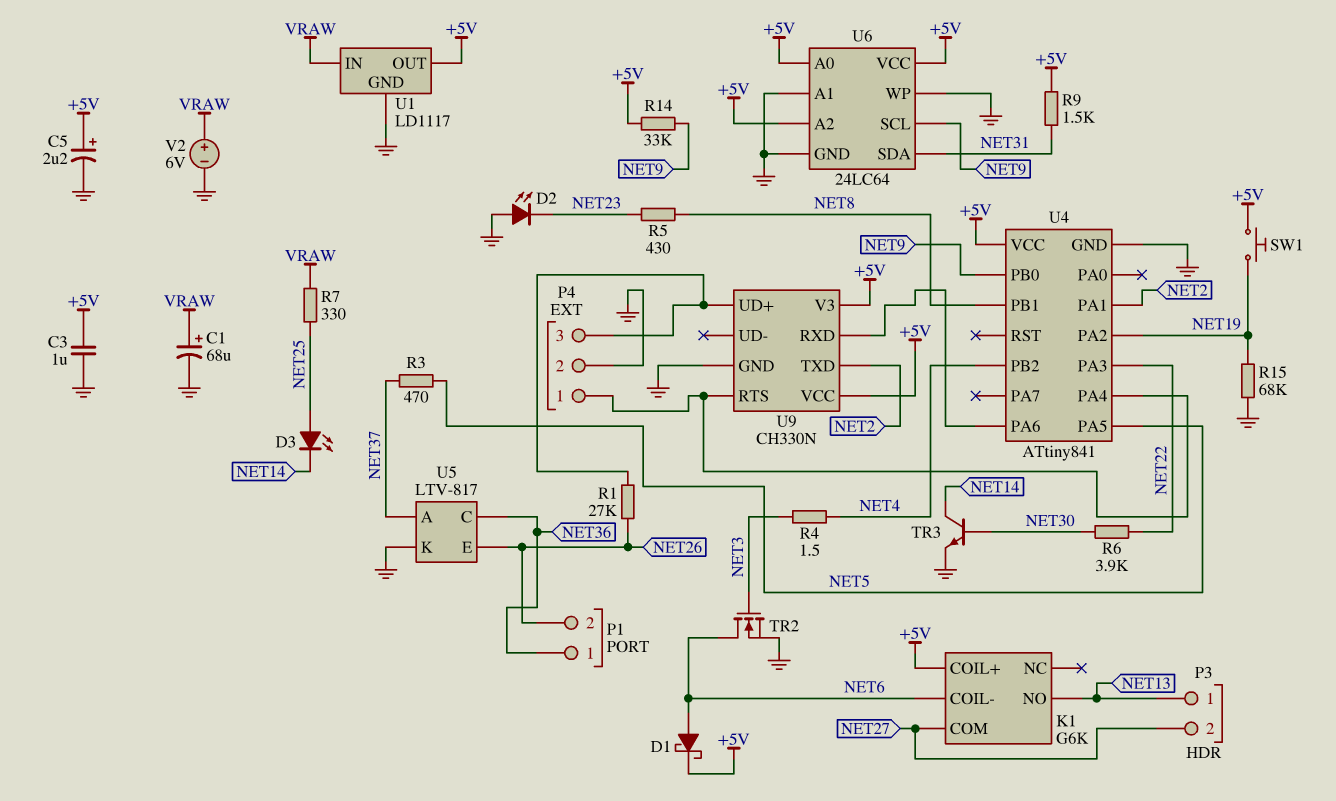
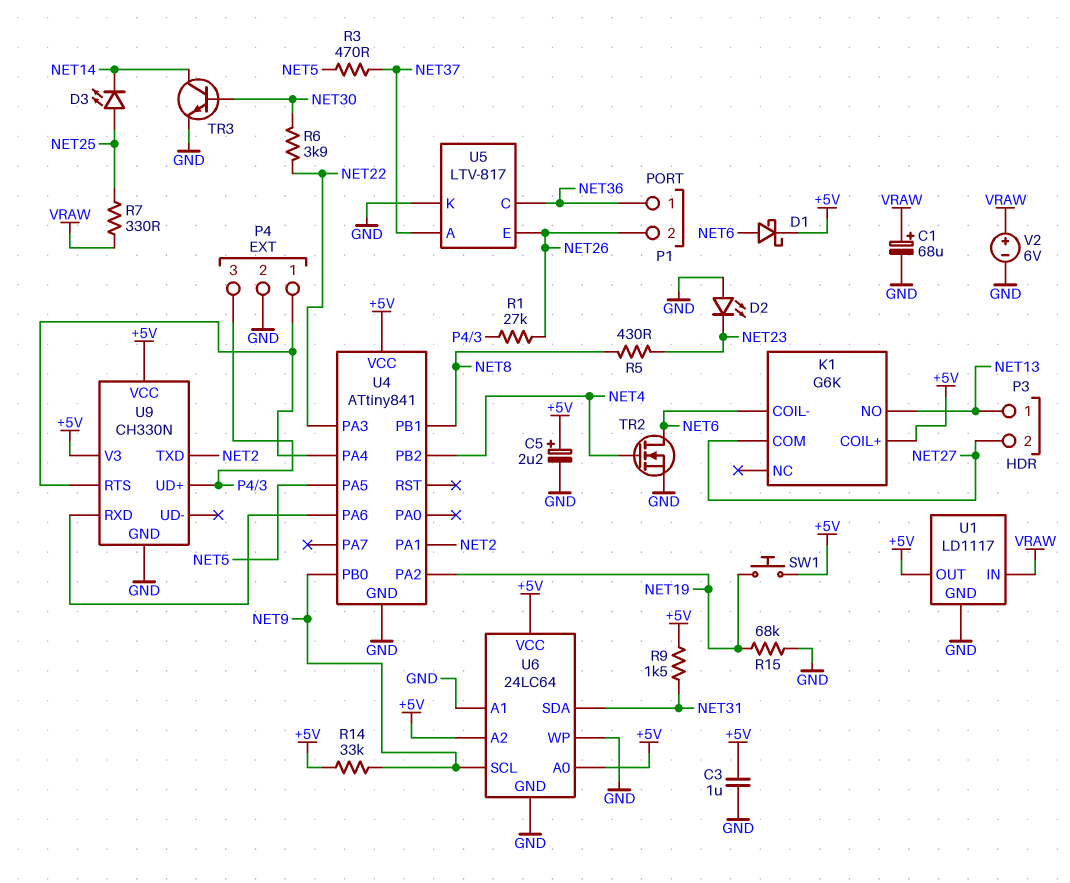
R4: 1.5 (NET3, NET4) -> none
TR2: NMOS (G NET3, D NET6, S GND) -> NMOS (G NET4, D NET6, S GND)

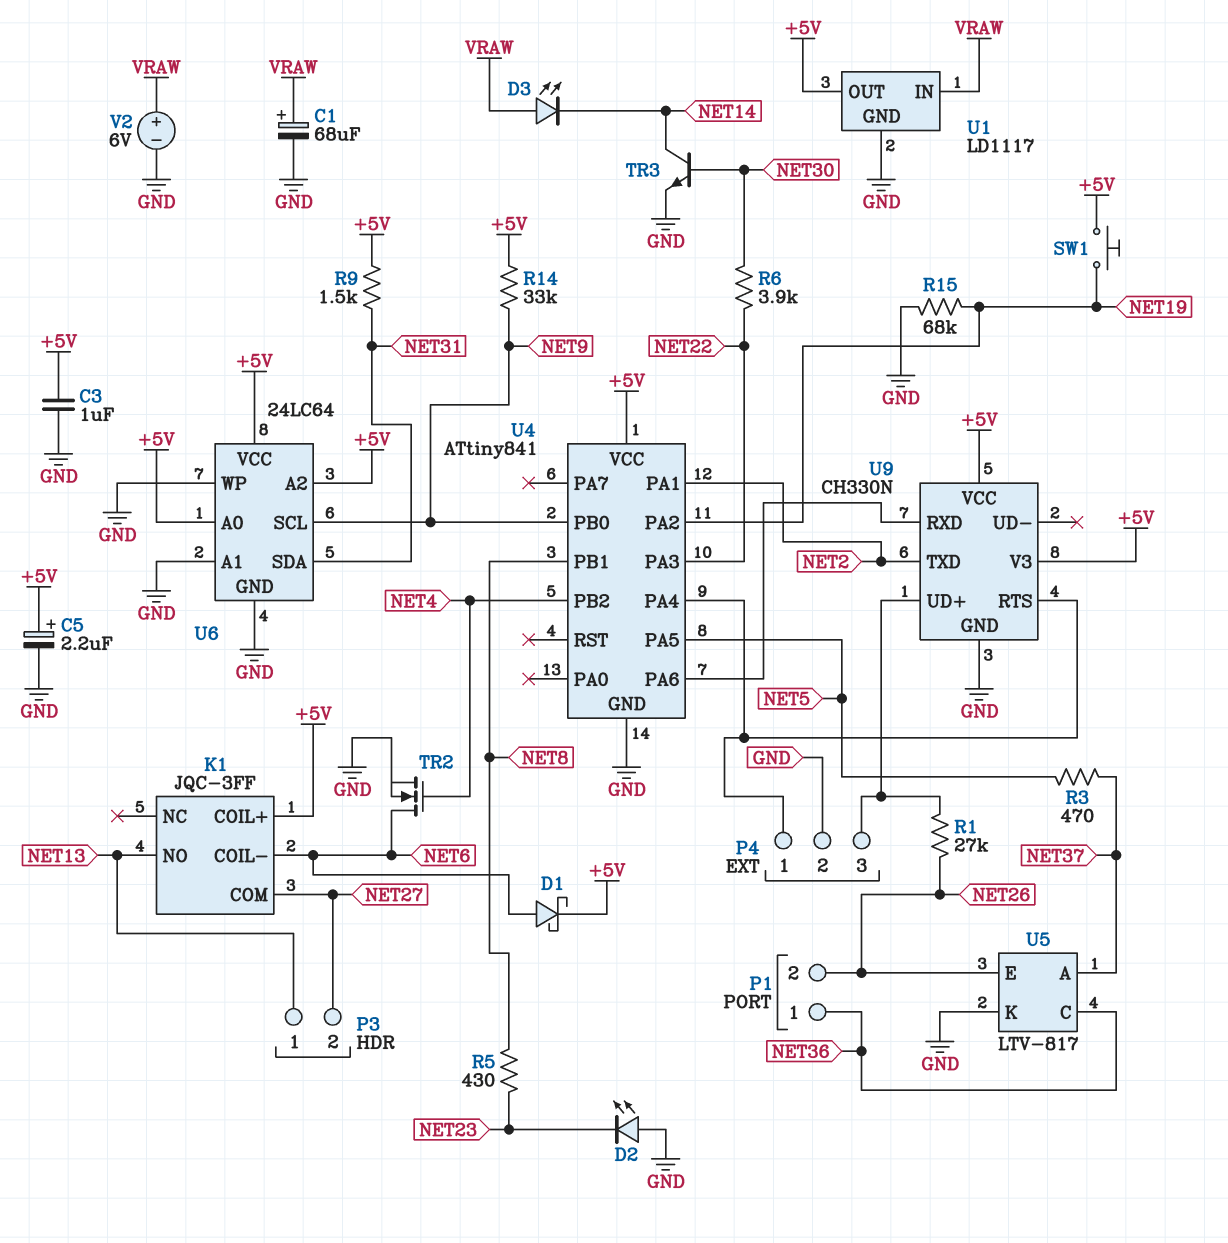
D3: LED (A NET25, K NET14) -> LED (A VRAW, K NET14)
K1: G6K -> JQC-3FF
R7: 330 (NET25, VRAW) -> none

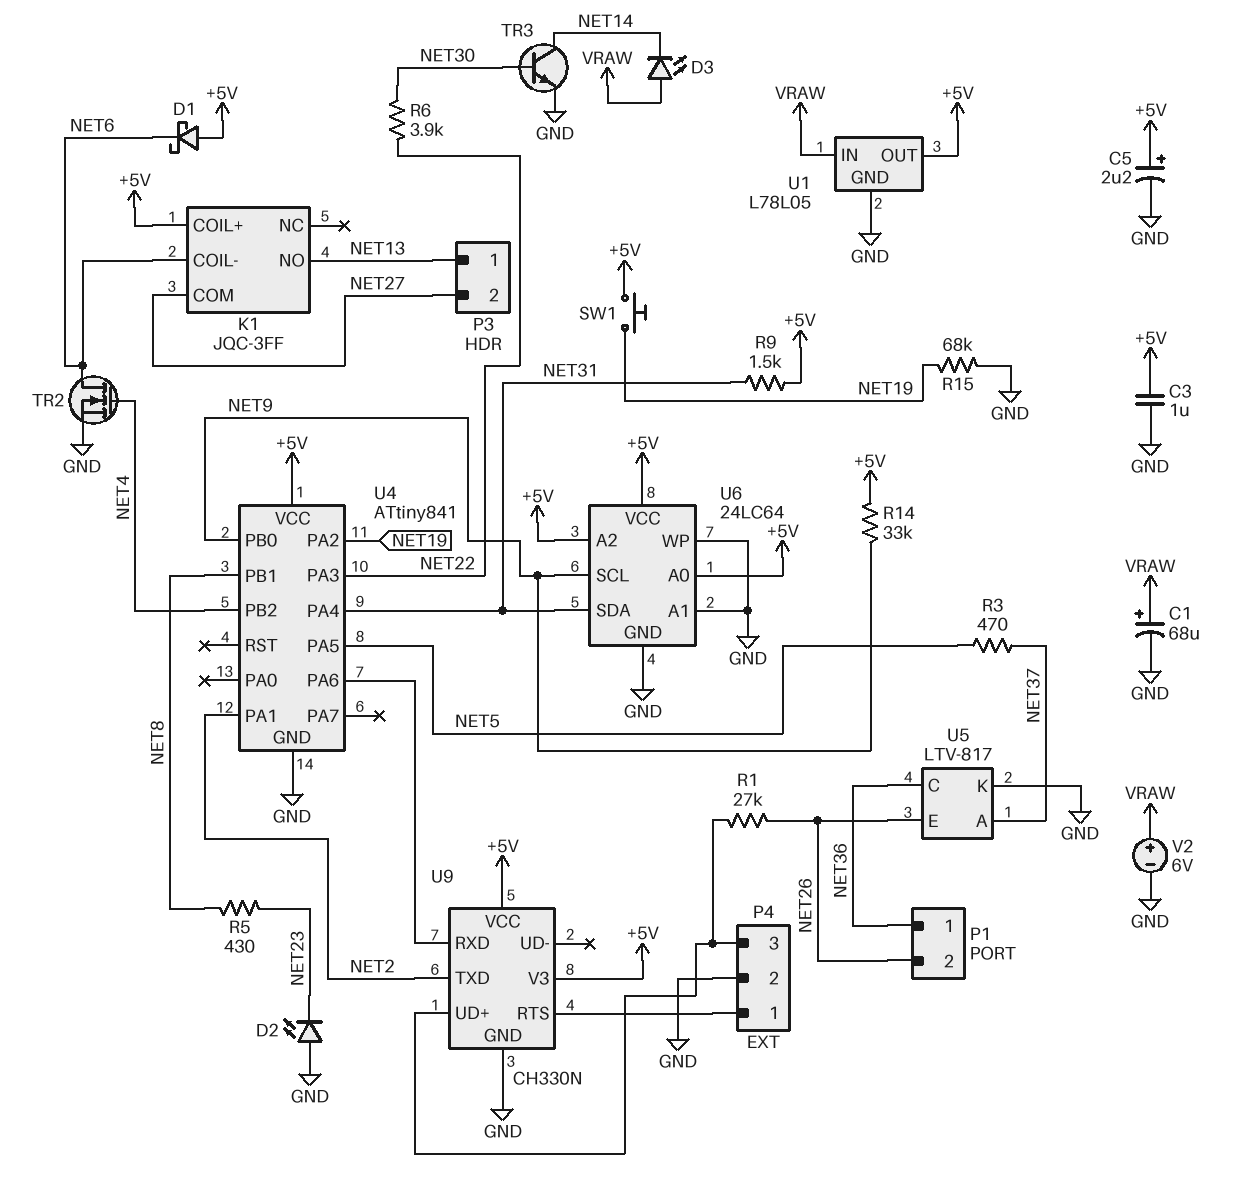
D1: schottky (A NET6, K +5V) -> schottky (A +5V, K NET6)
U1: LD1117 -> L78L05
U4 pin PA4: P4/1 -> NET31

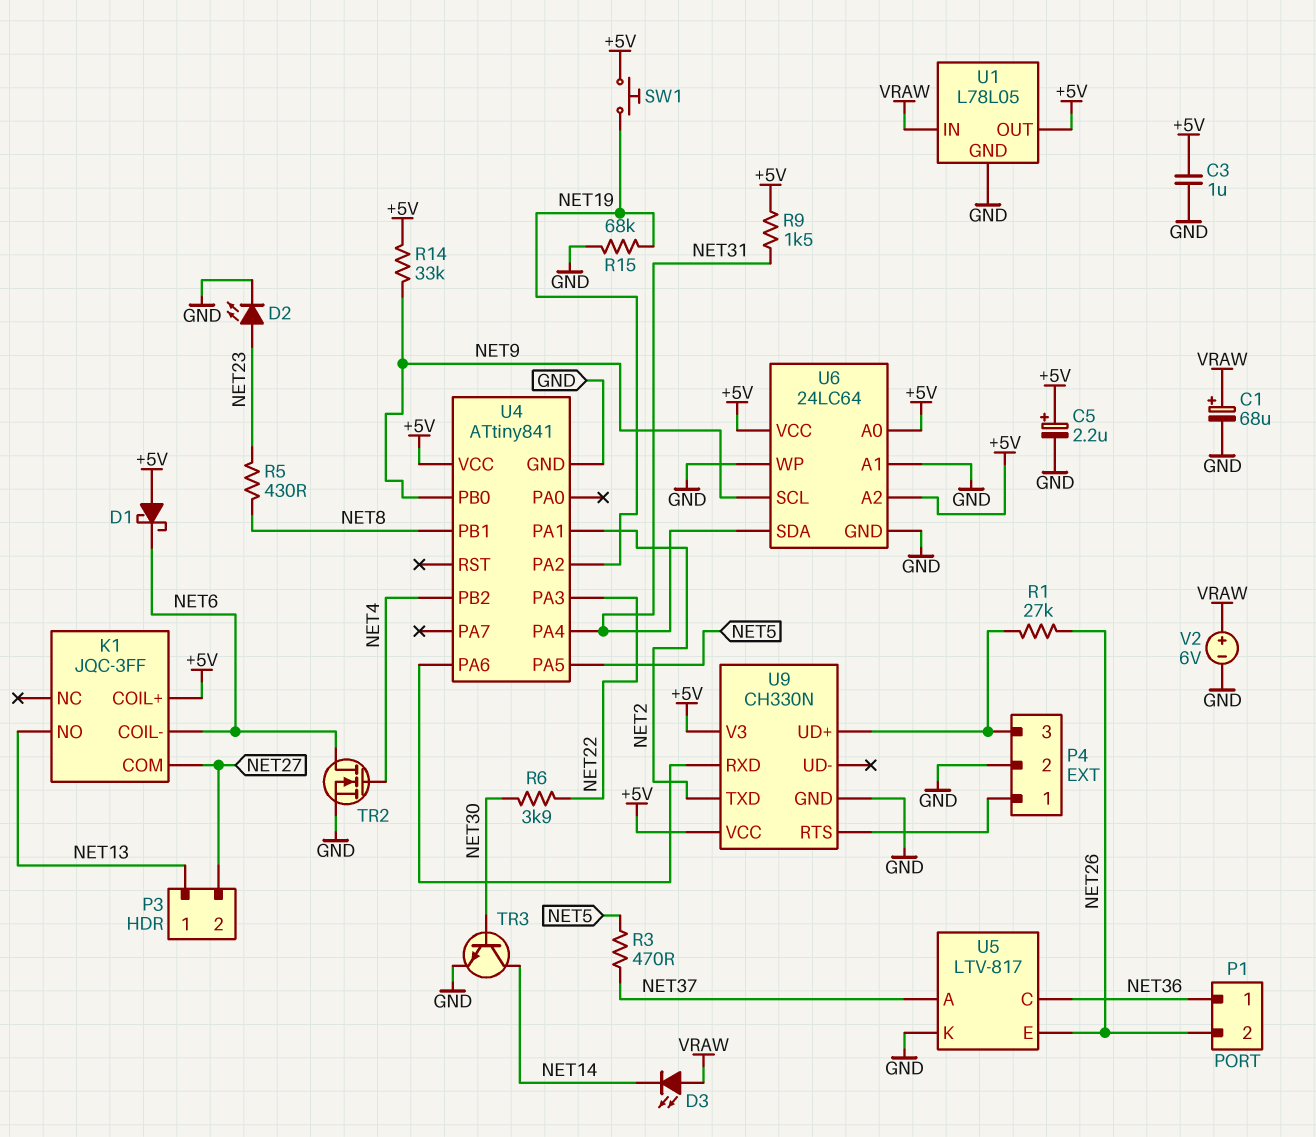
D2: LED (A GND, K NET23) -> LED (A NET23, K GND)

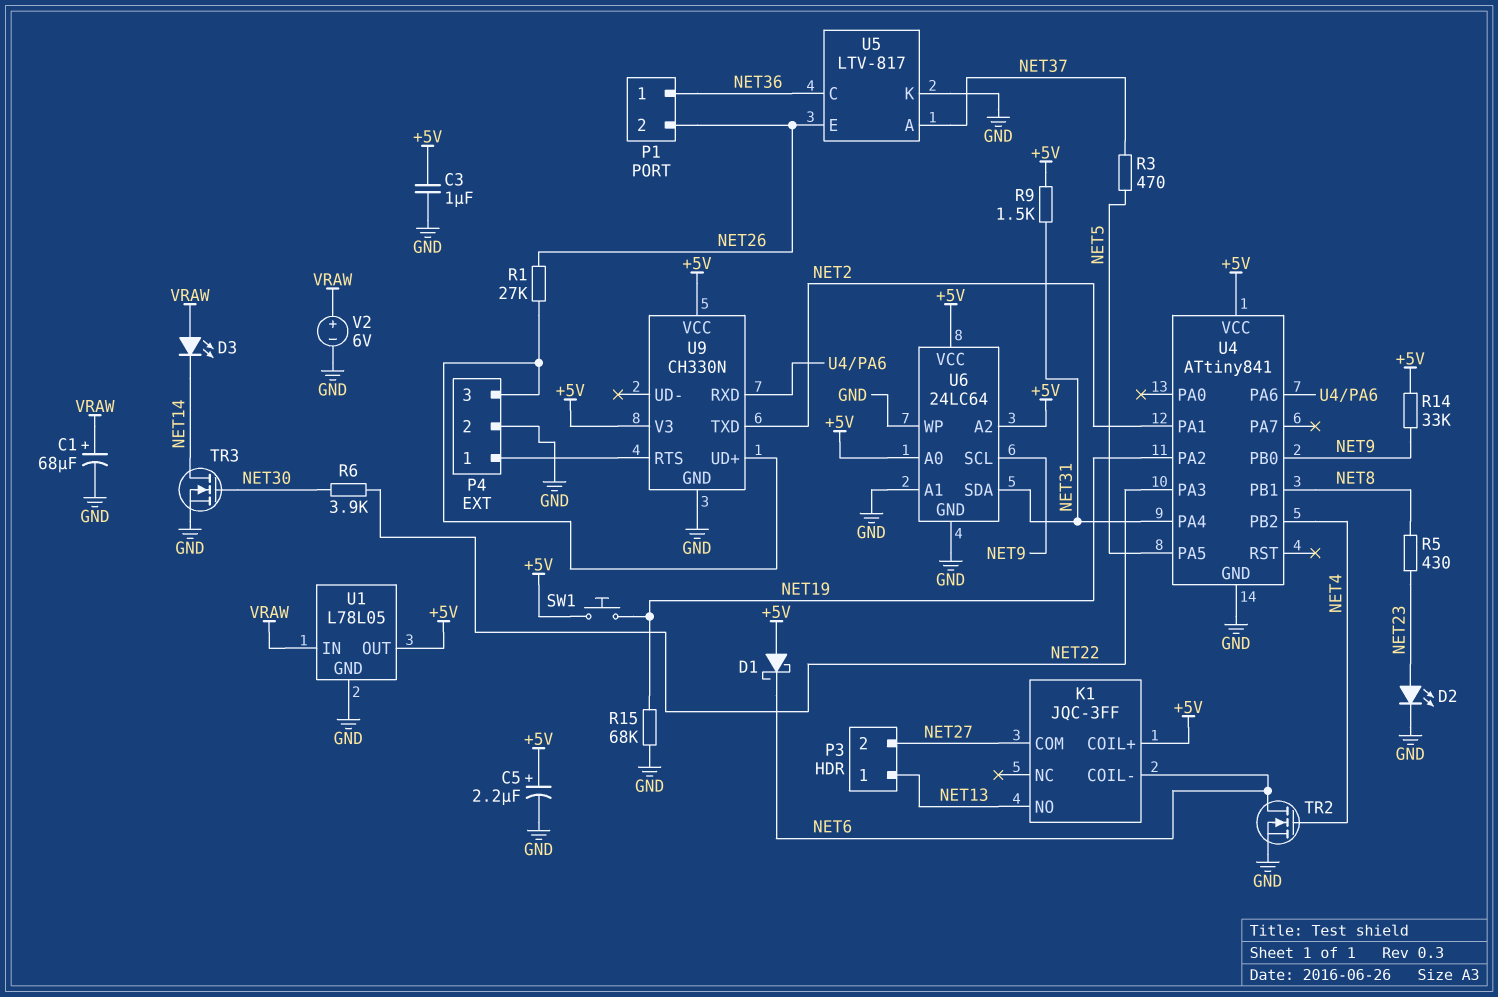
TR3: NPN (B NET30, C NET14, E GND) -> NMOS (G NET30, D NET14, S GND)

